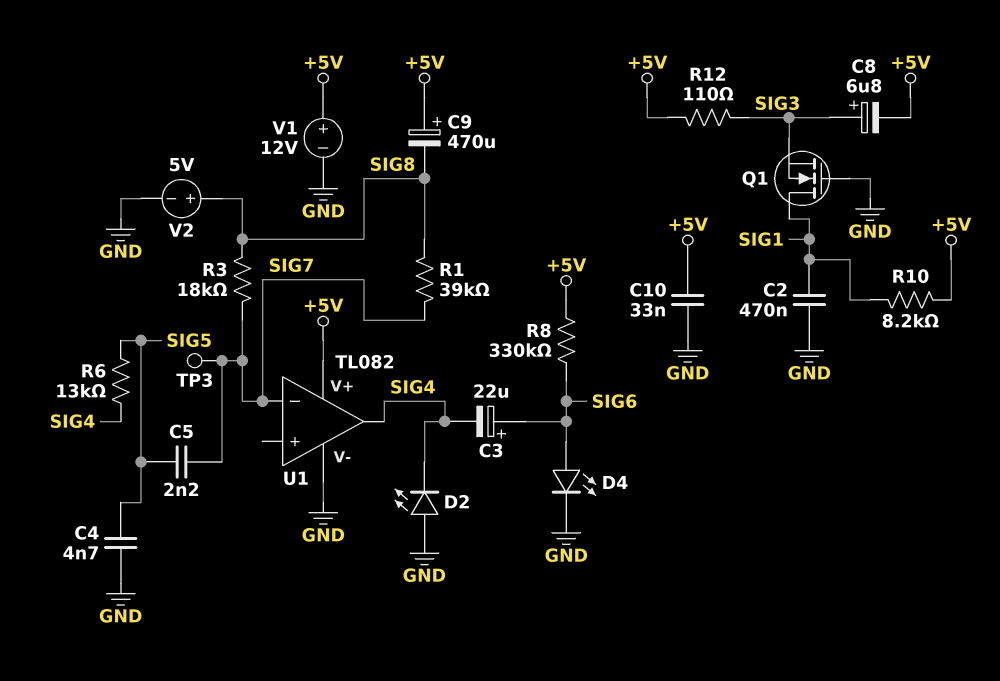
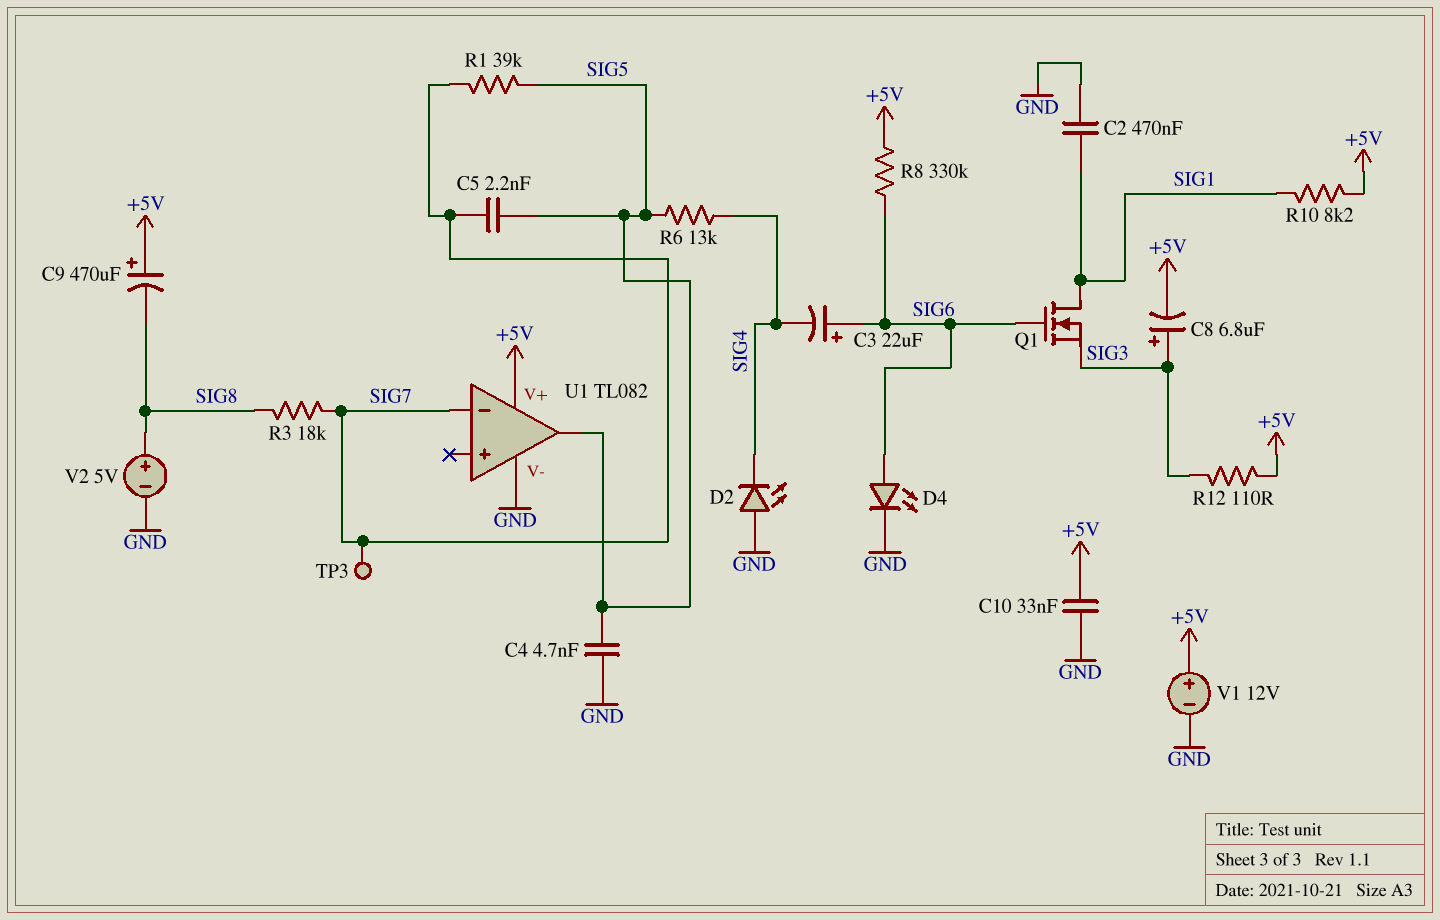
Q1: NMOS (G GND, D SIG1, S SIG3) -> NMOS (G SIG6, D SIG1, S SIG3)
R1: 39k (SIG7, SIG8) -> 39k (SIG5, SIG7)
U1 pin out: SIG4 -> SIG5

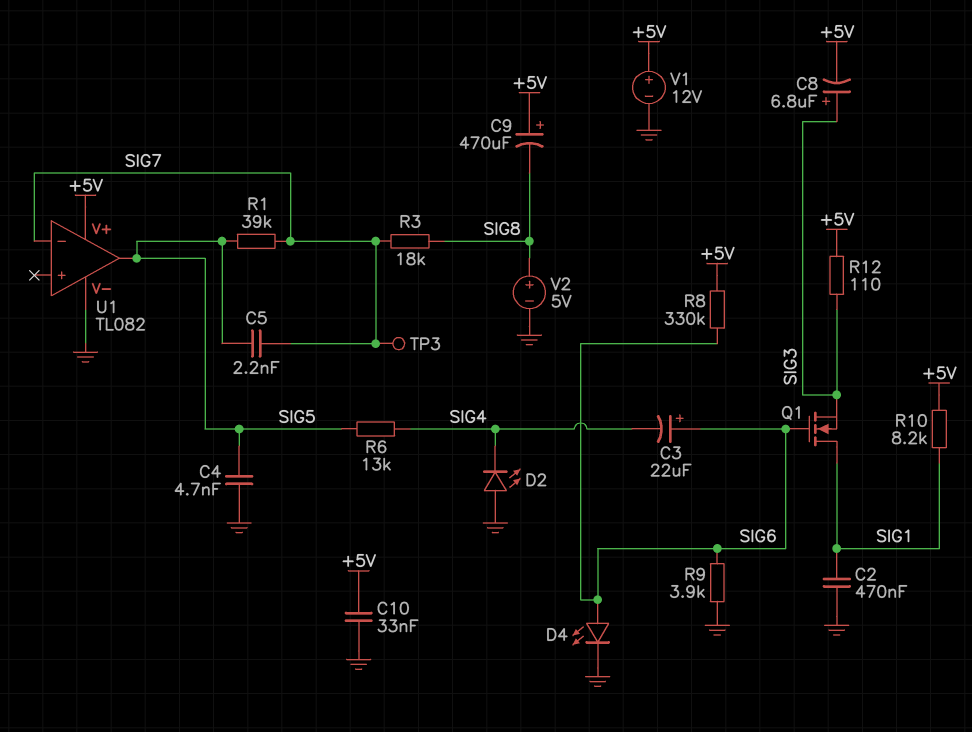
R9: none -> 3.9k (GND, SIG6)

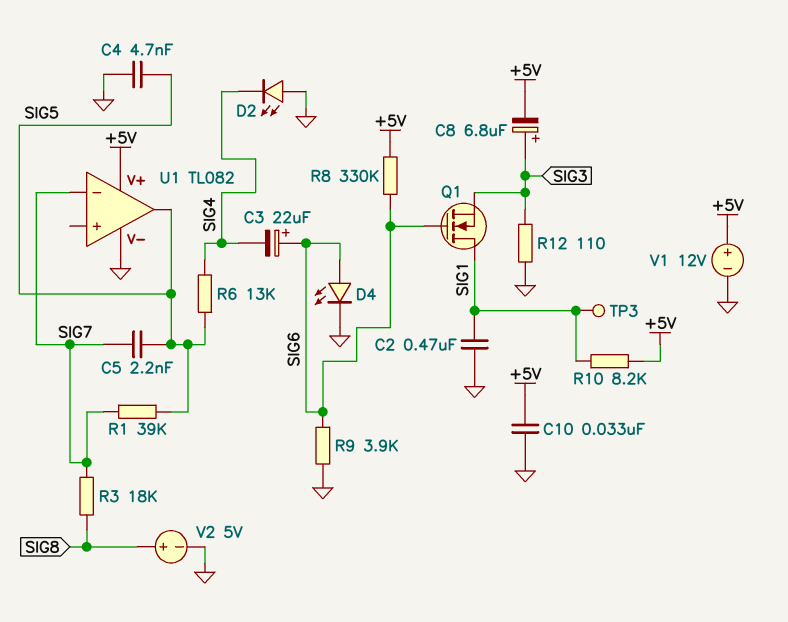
C9: 470uF (plus +5V, minus SIG8) -> none
R12: 110 (+5V, SIG3) -> 110 (GND, SIG3)
TP3: test point (SIG7) -> test point (SIG1)

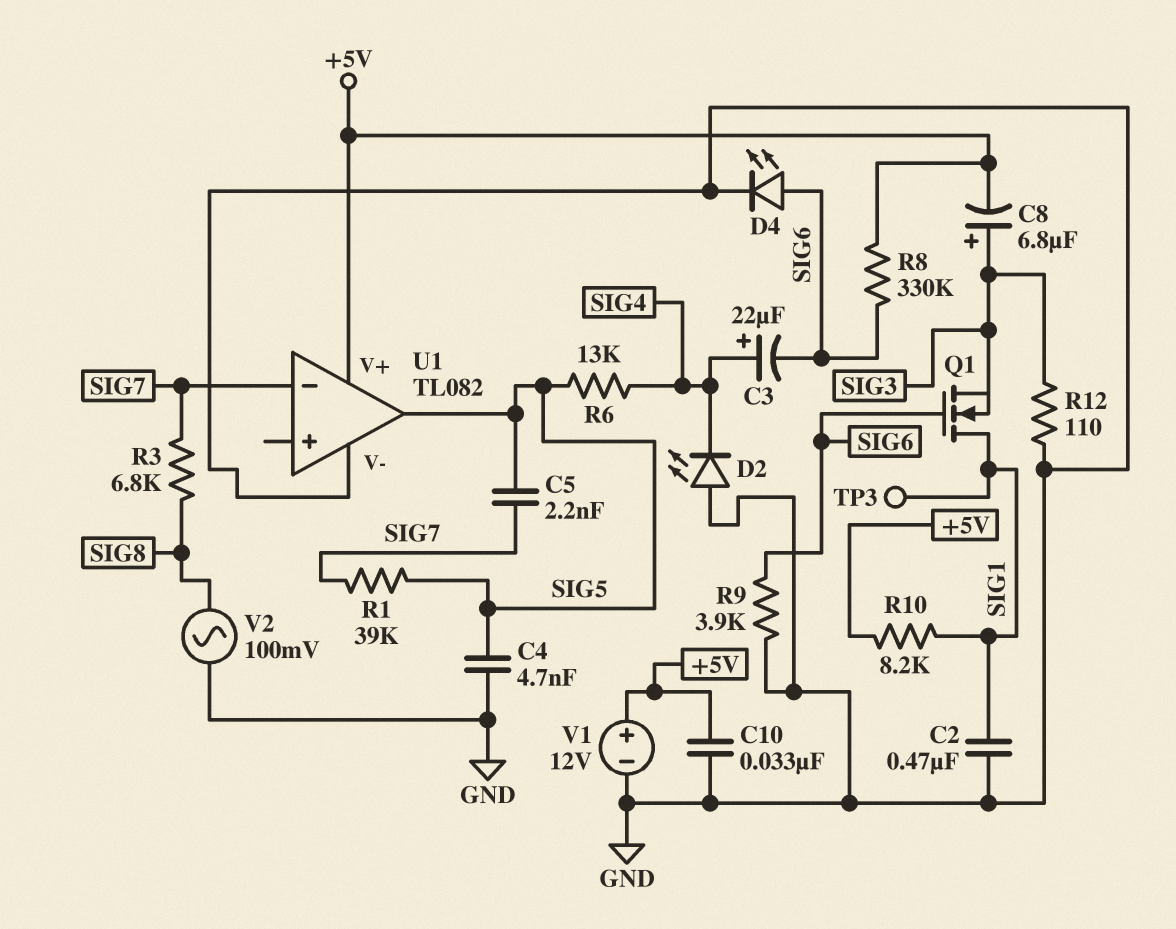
C3: 22uF (plus SIG6, minus SIG4) -> 22uF (plus SIG4, minus SIG6)
R3: 18k (SIG7, SIG8) -> 6.8k (SIG7, SIG8)
V2: 5V (plus SIG8, minus GND) -> AC 100mV (GND, SIG8)

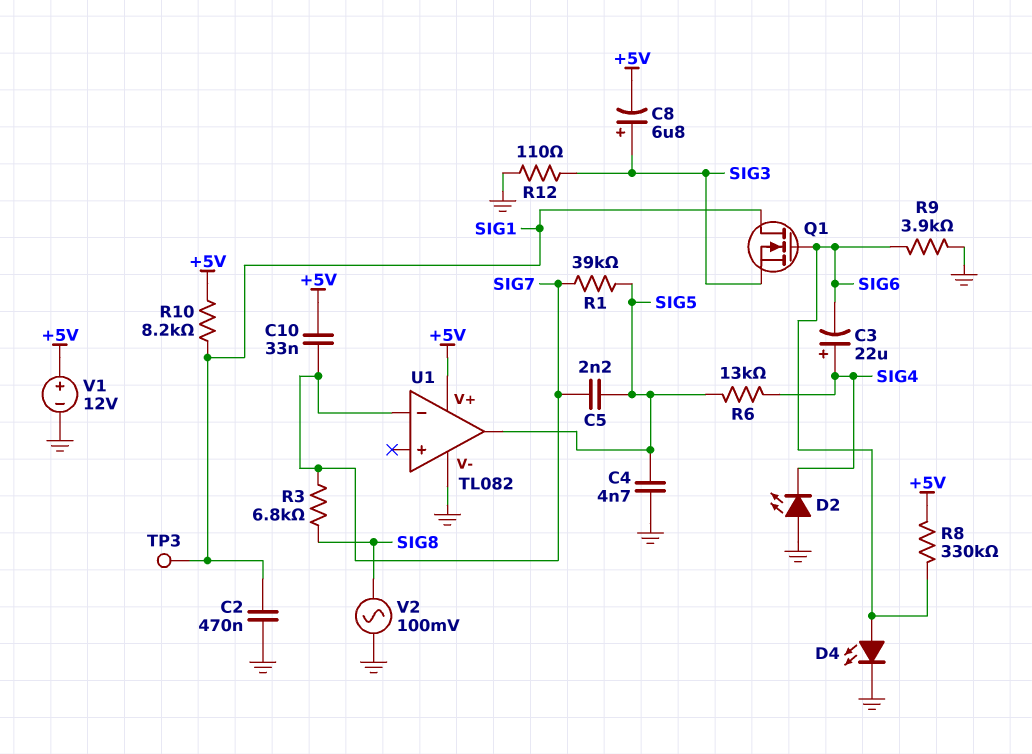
C10: 33nF (+5V, GND) -> 33nF (+5V, SIG7)

